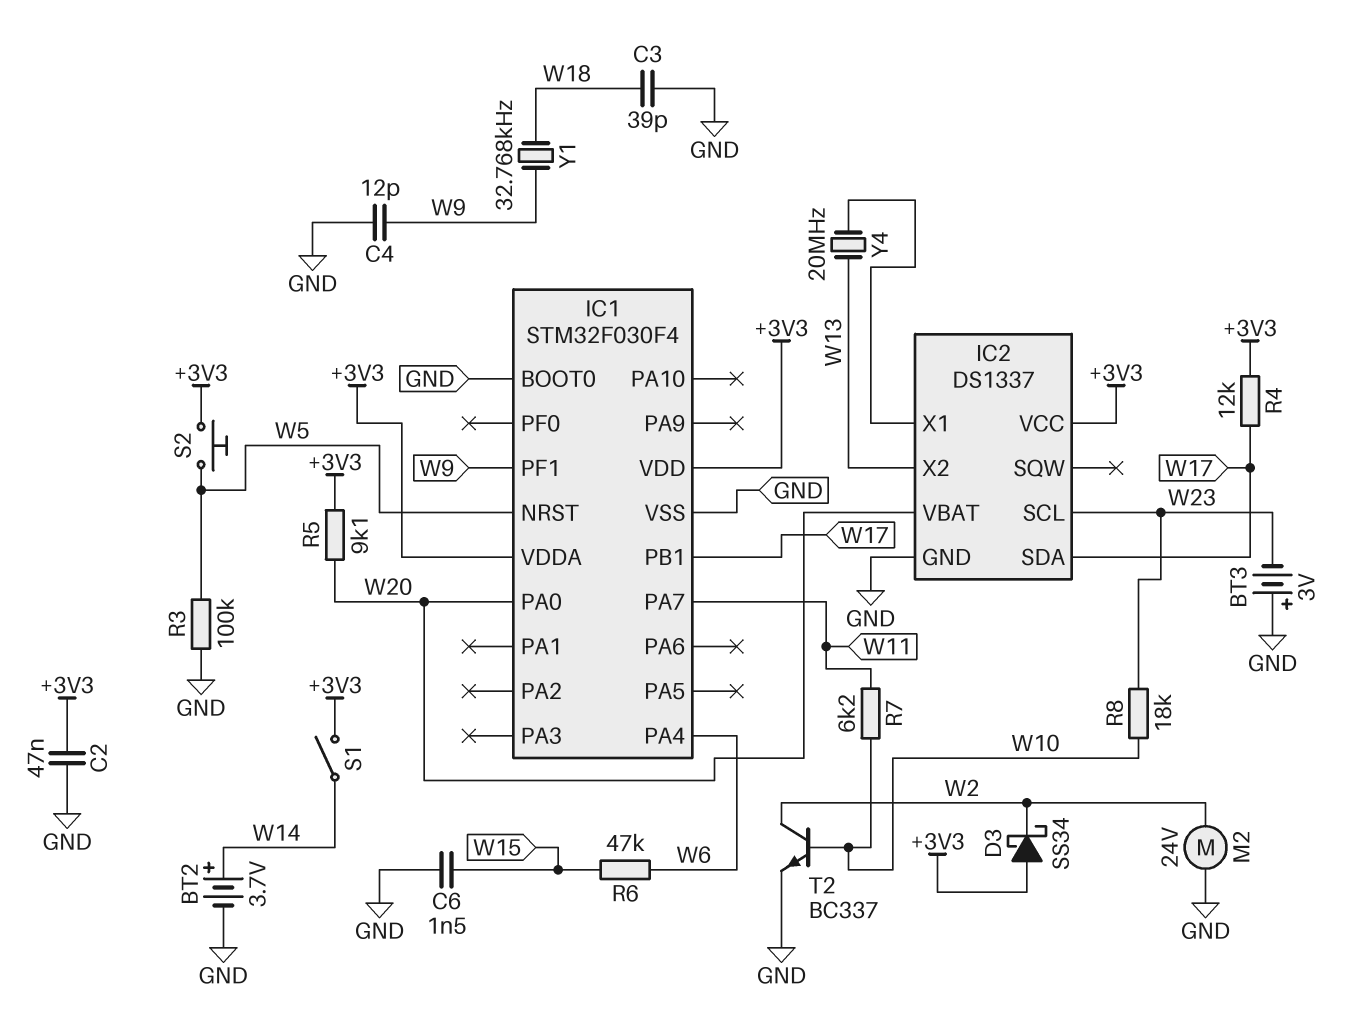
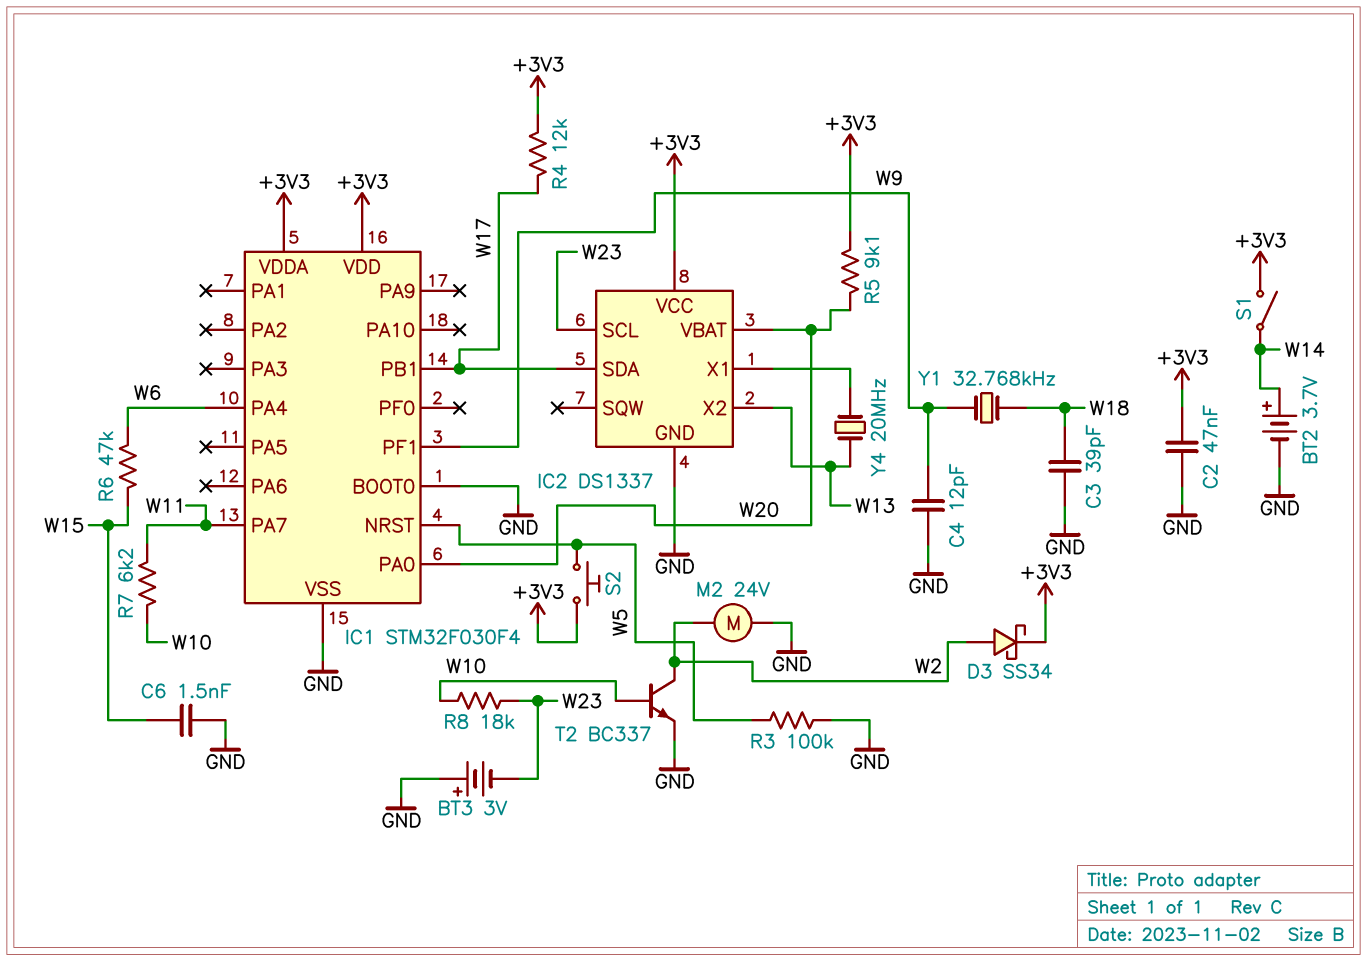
D3: schottky SS34 (A +3V3, K W2) -> schottky SS34 (A W2, K +3V3)

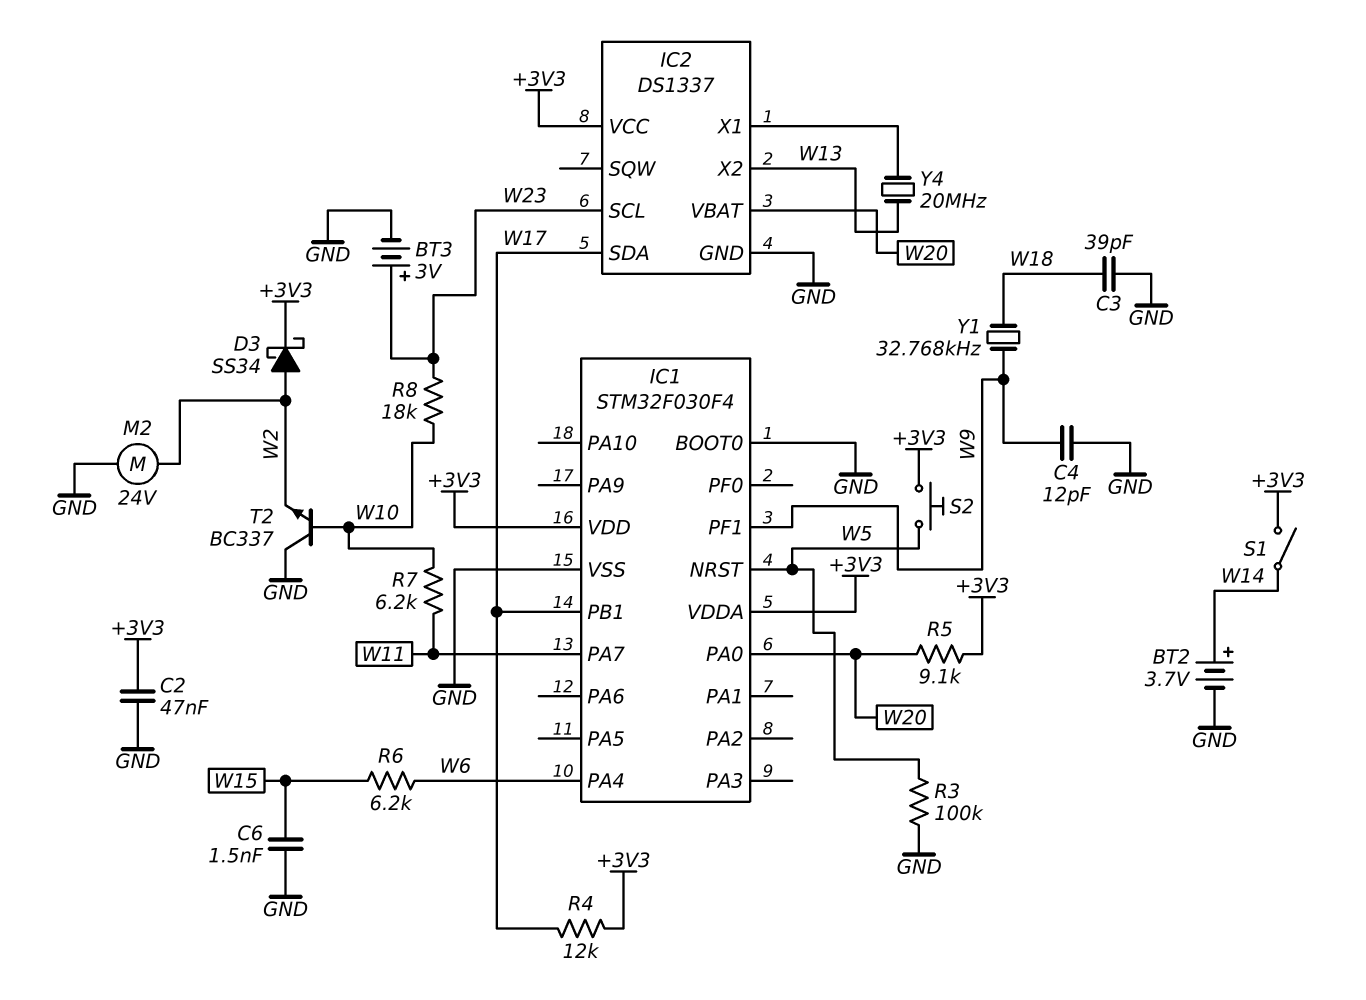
BT3: 3V (plus GND, minus W23) -> 3V (plus W23, minus GND)
R6: 47k (W6, W15) -> 6.2k (W6, W15)
T2: NPN BC337 (B W10, C W2, E GND) -> NPN BC337 (B W10, C GND, E W2)

